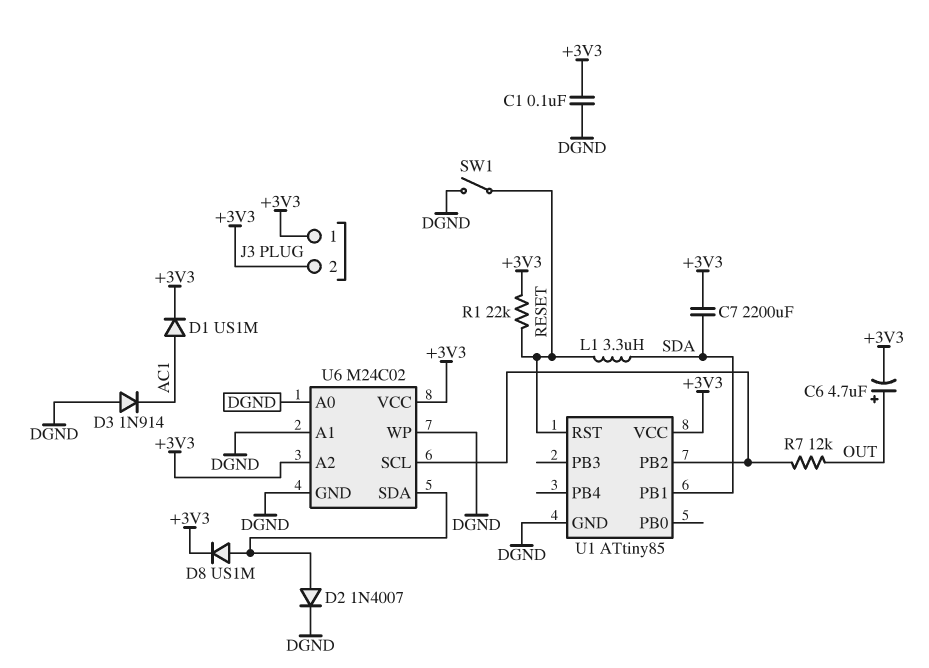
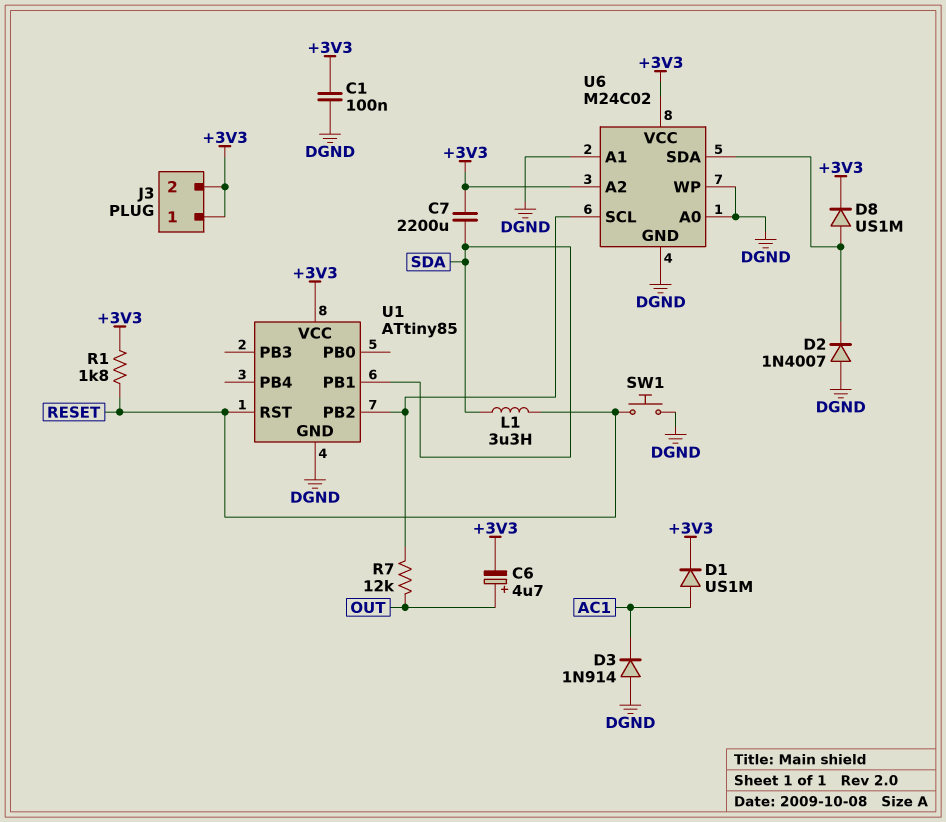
D2: diode 1N4007 (A U6/SDA, K DGND) -> diode 1N4007 (A DGND, K U6/SDA)
R1: 22k (+3V3, RESET) -> 1.8k (+3V3, RESET)
SW1: switch (DGND, RESET) -> button (DGND, RESET)

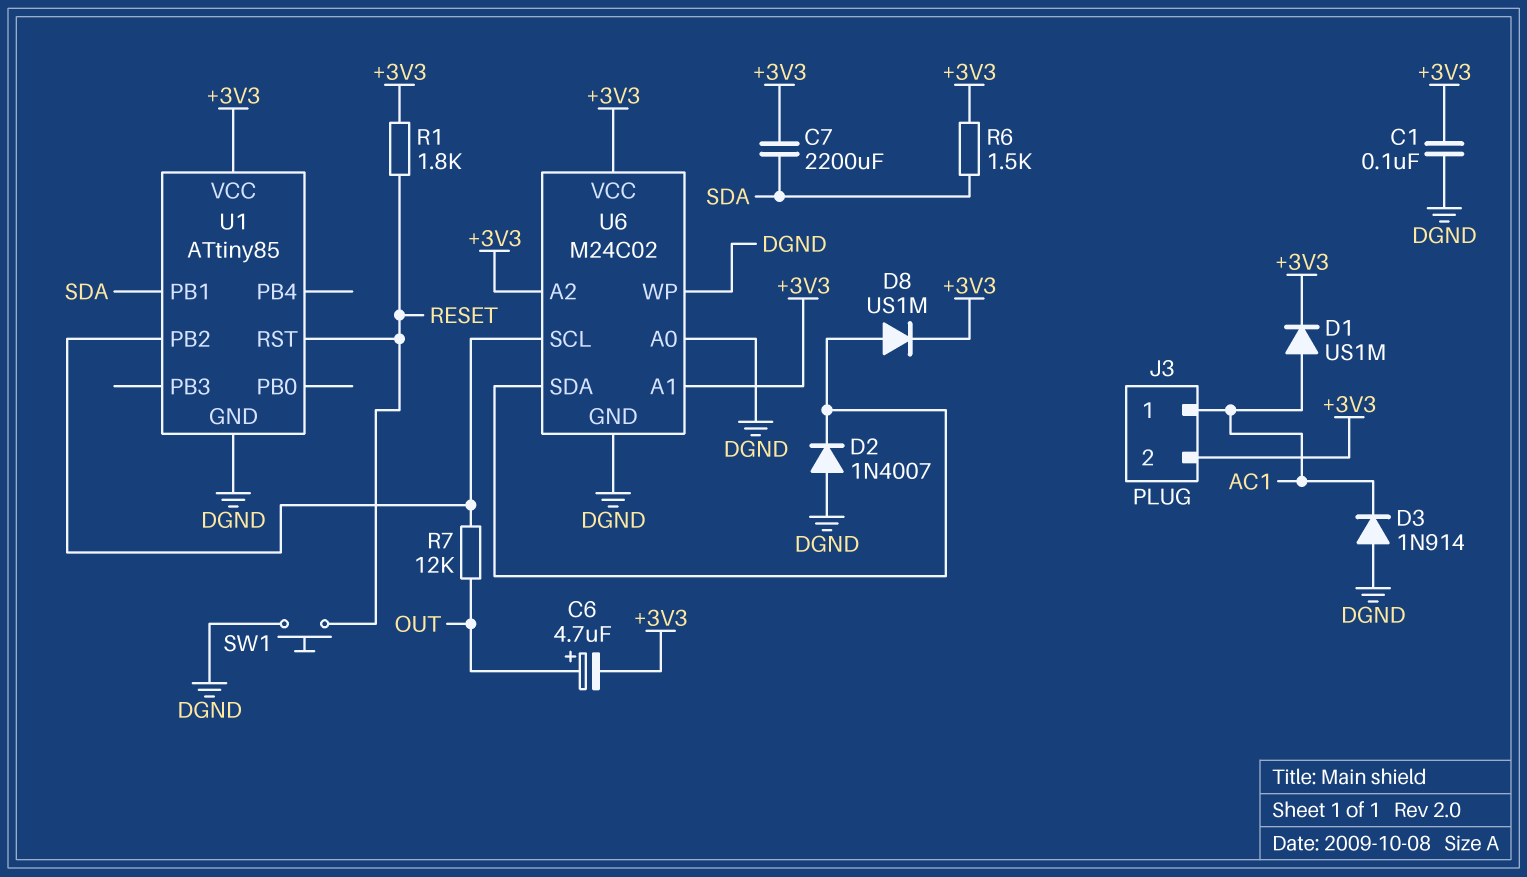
J3 pin 1: +3V3 -> AC1
L1: 3.3uH (RESET, SDA) -> none
R6: none -> 1.5k (+3V3, SDA)
U6 pin A1: DGND -> +3V3

